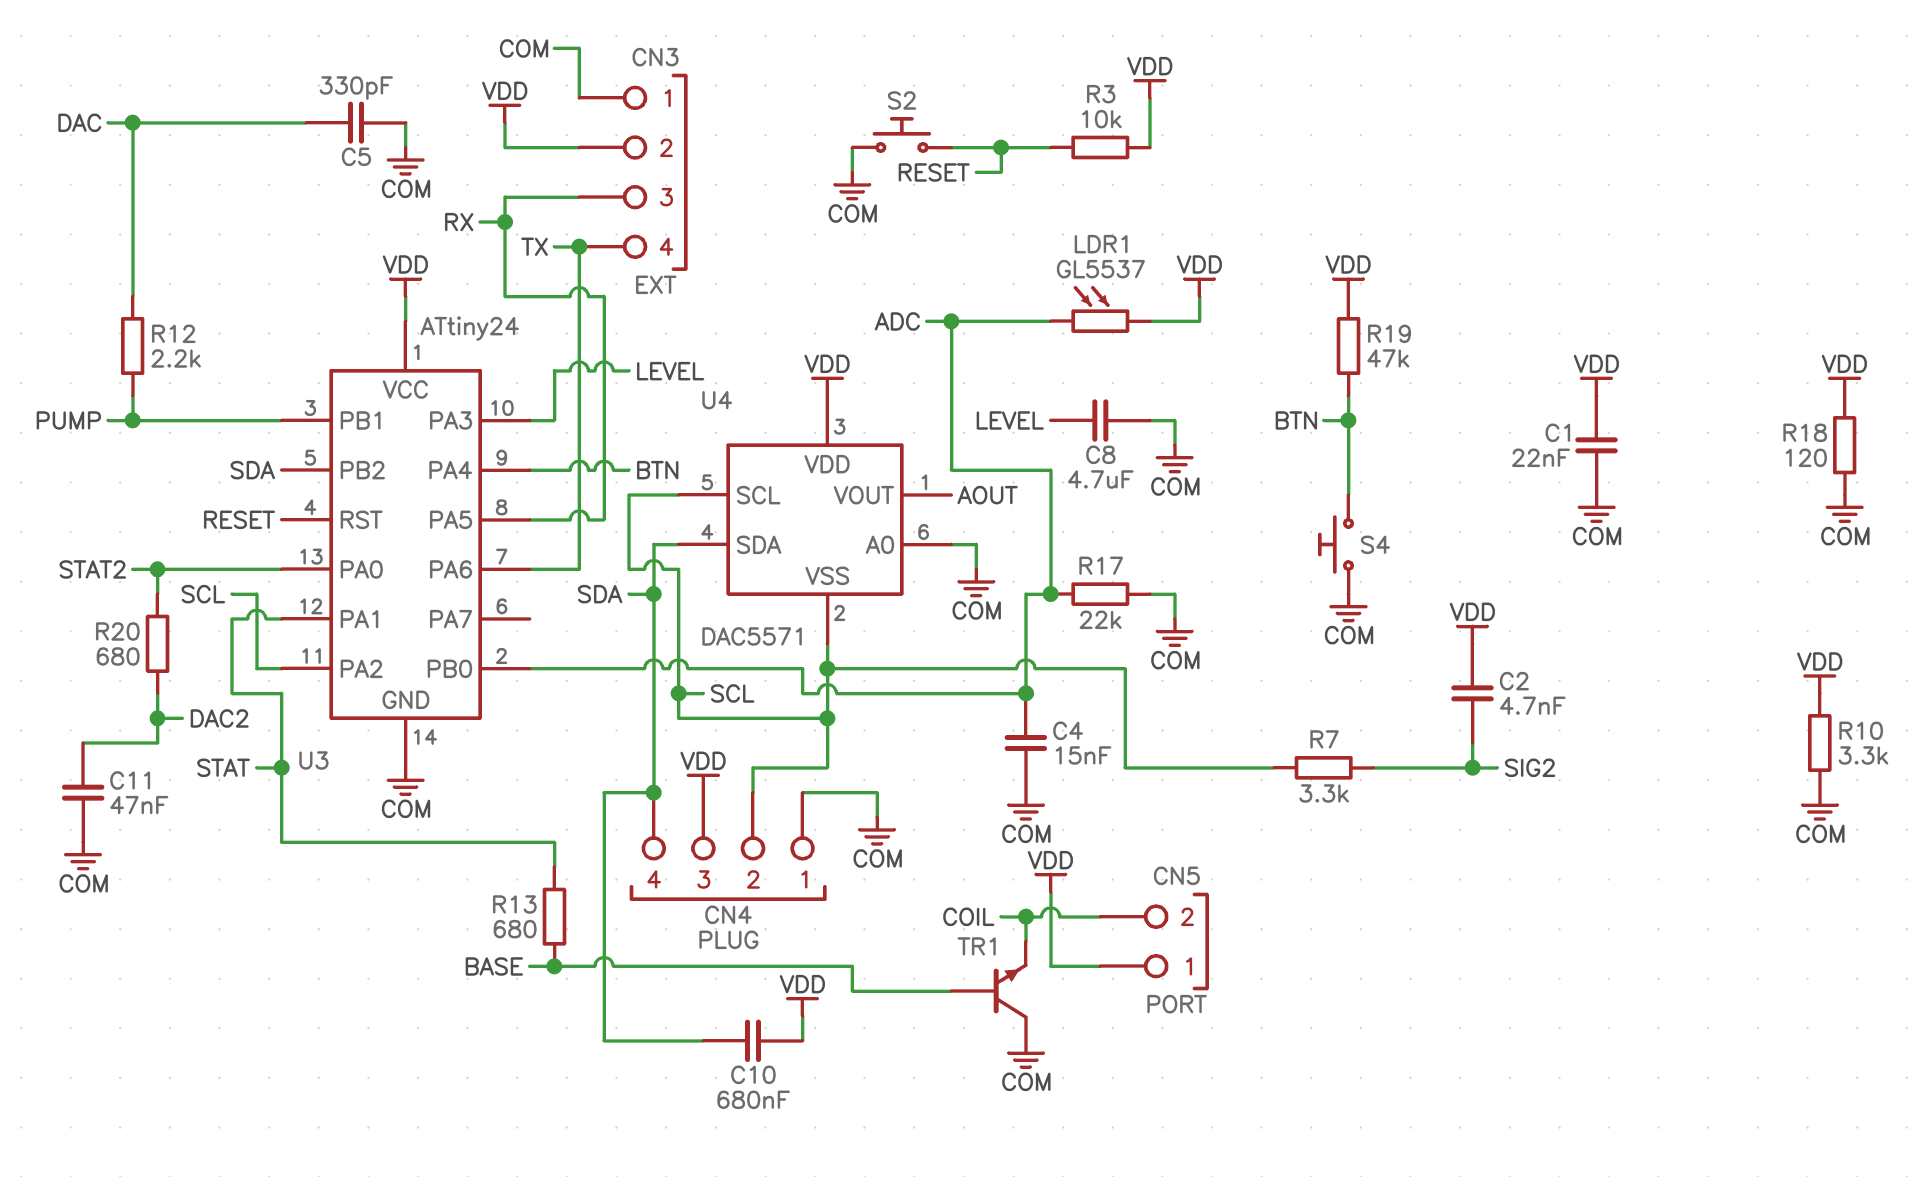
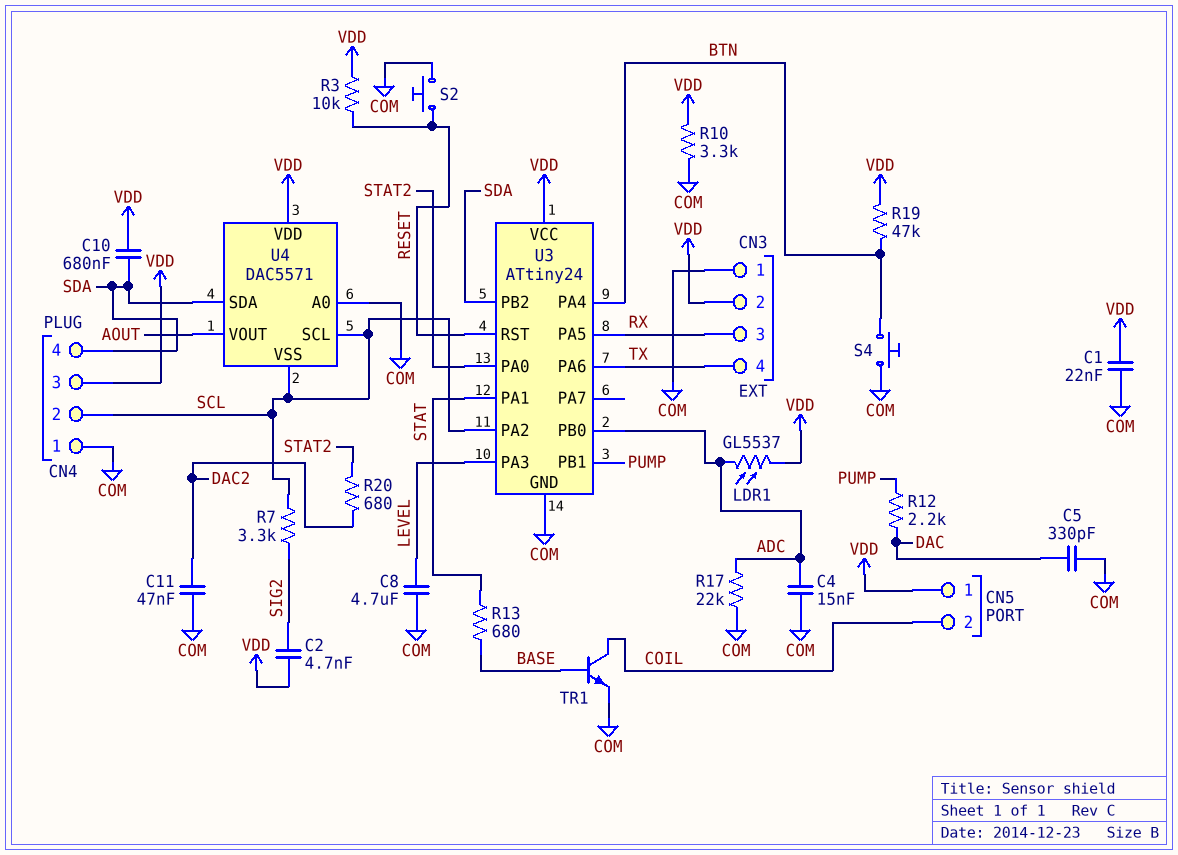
R18: 120 (COM, VDD) -> none
TR1: NPN (B BASE, C COM, E COIL) -> NPN (B BASE, C COIL, E COM)

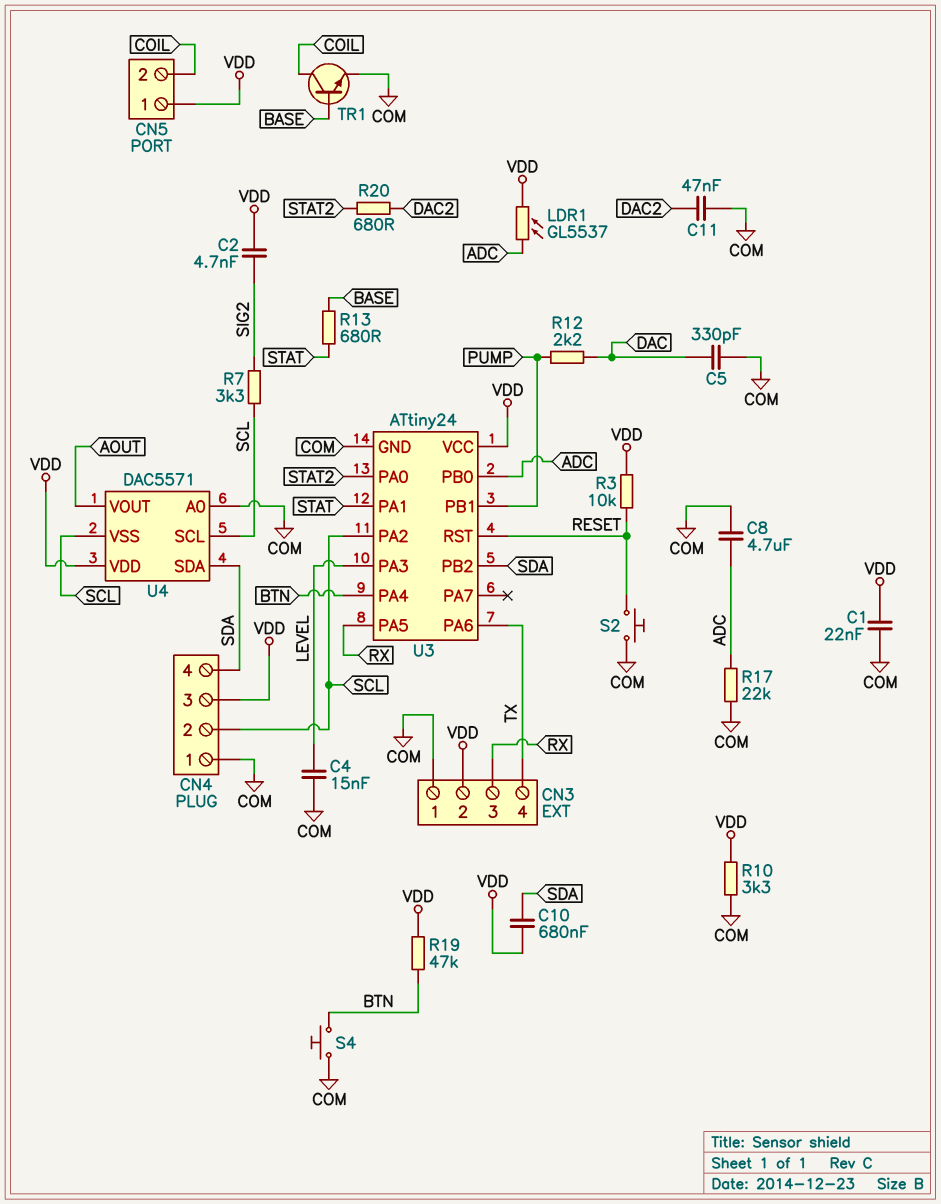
C4: 15nF (ADC, COM) -> 15nF (COM, LEVEL)
C8: 4.7uF (COM, LEVEL) -> 4.7uF (ADC, COM)

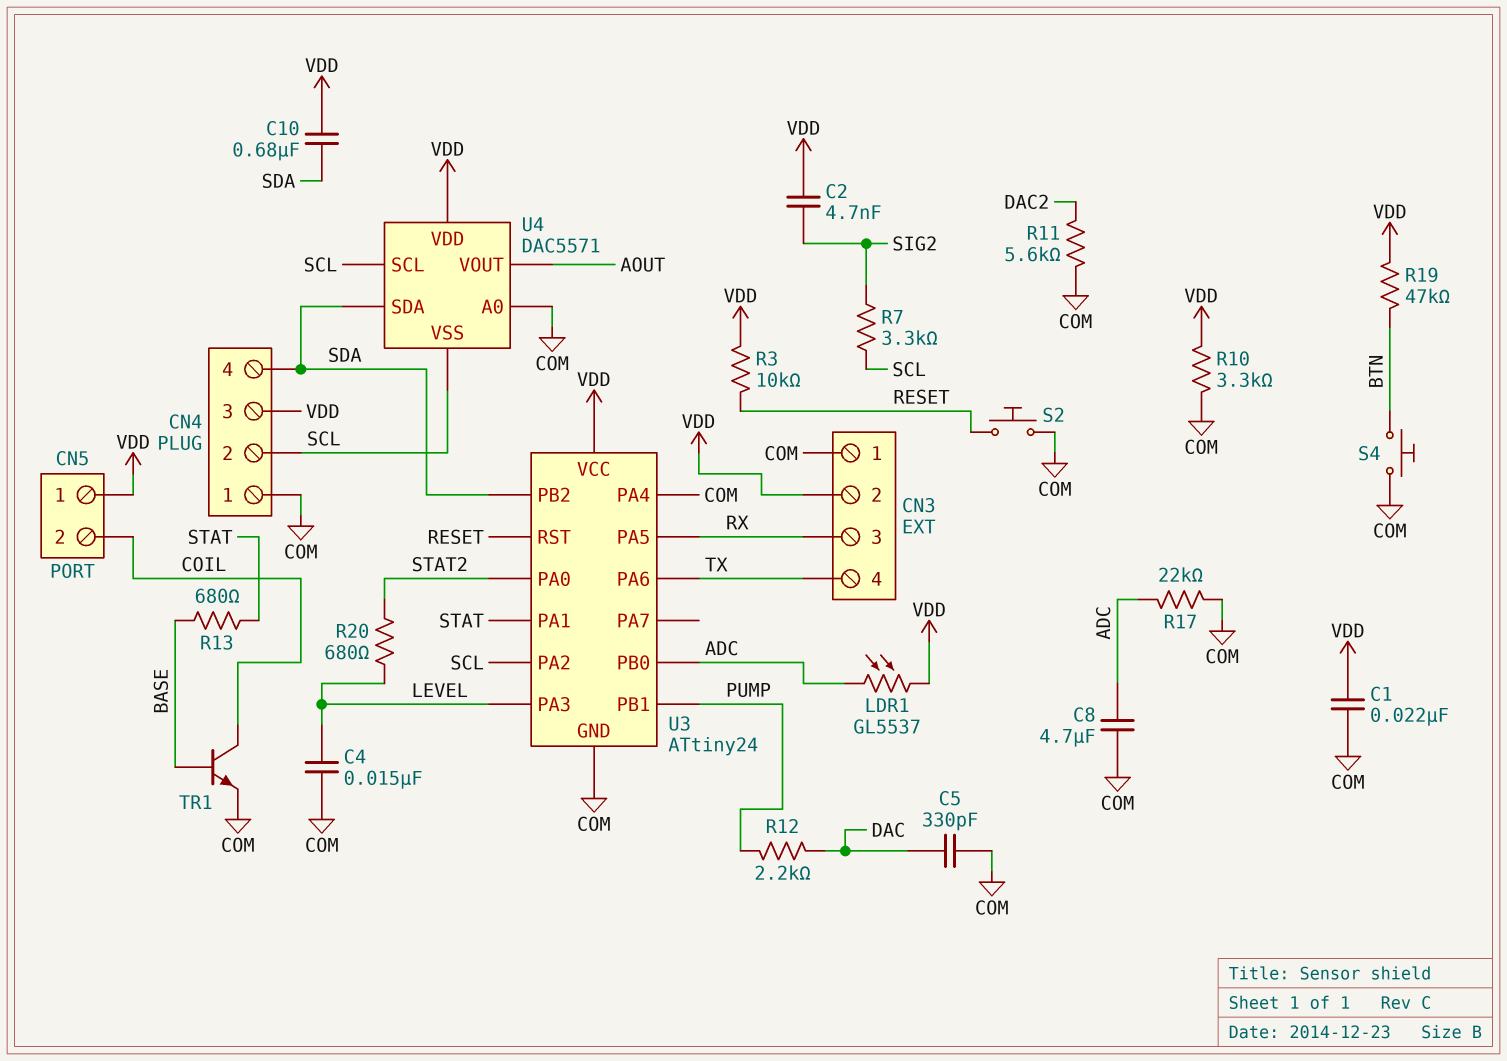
C11: 47nF (COM, DAC2) -> none
R11: none -> 5.6k (COM, DAC2)
R20: 680 (DAC2, STAT2) -> 680 (LEVEL, STAT2)
U3 pin PA4: BTN -> COM

